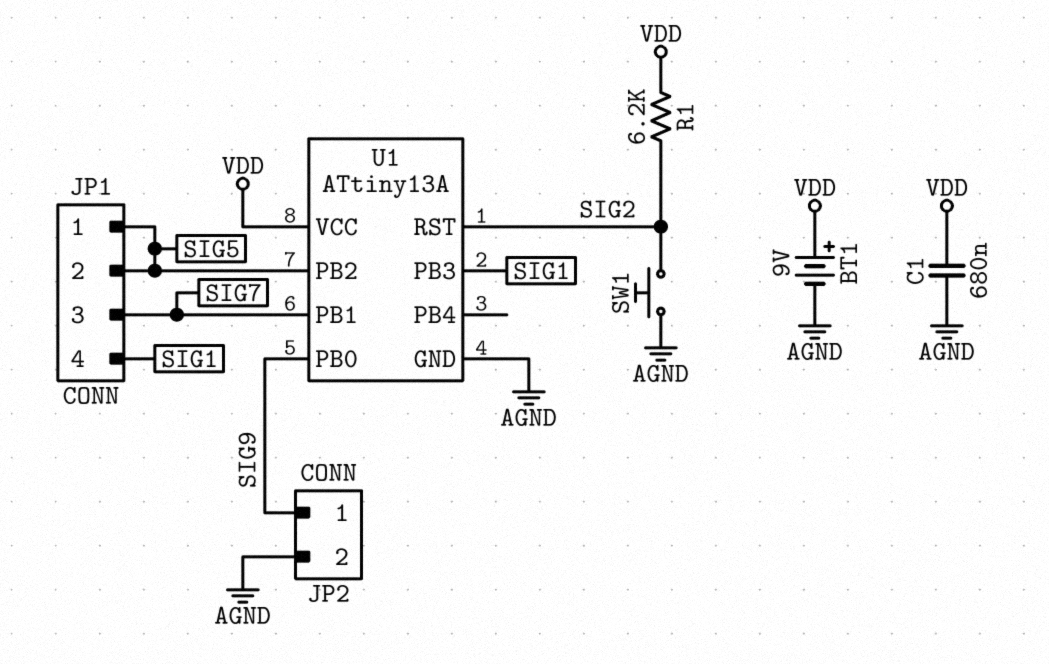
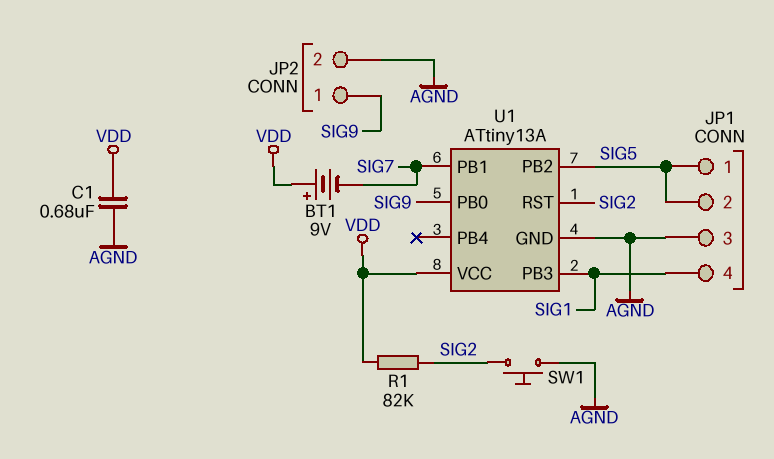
BT1: 9V (plus VDD, minus AGND) -> 9V (plus VDD, minus SIG7)
JP1 pin 3: SIG7 -> AGND
R1: 6.2k (SIG2, VDD) -> 82k (SIG2, VDD)

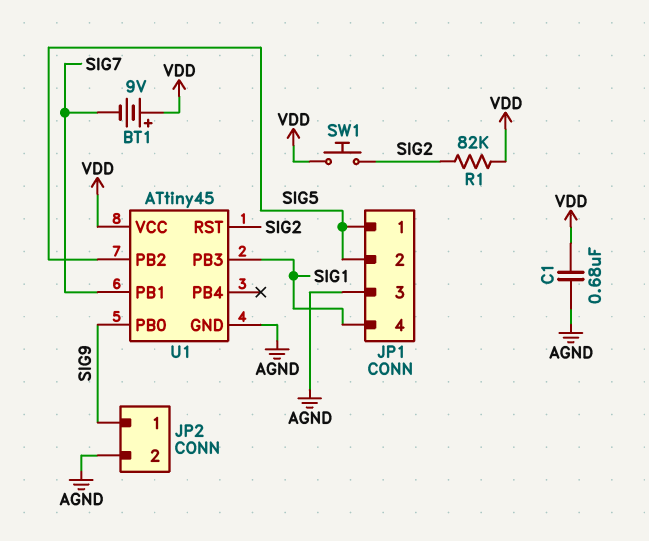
SW1: button (AGND, SIG2) -> button (SIG2, VDD)
U1: ATtiny13A -> ATtiny45

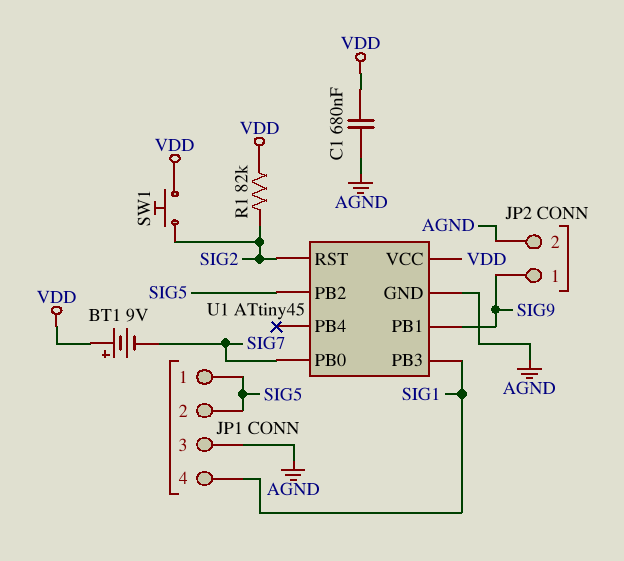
U1 pin PB0: SIG9 -> SIG7
U1 pin PB1: SIG7 -> SIG9

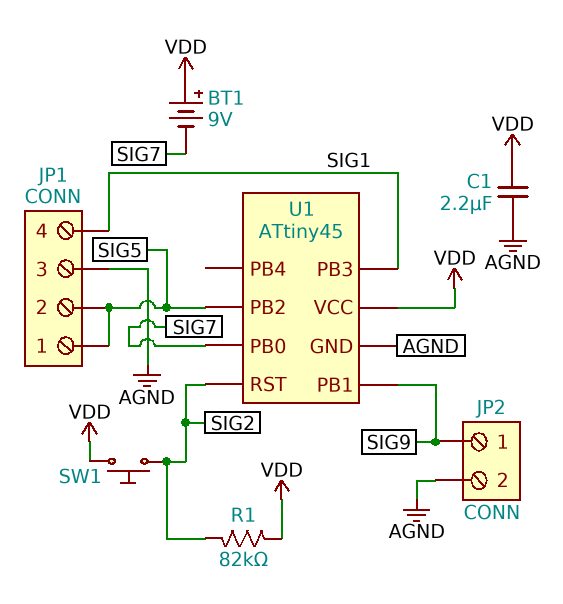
C1: 680nF (AGND, VDD) -> 2.2uF (AGND, VDD)

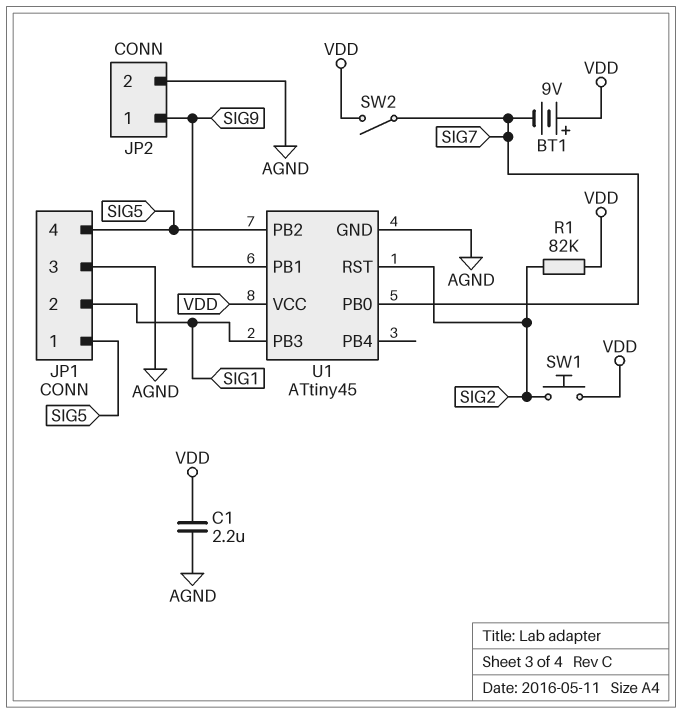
JP1 pin 2: SIG5 -> SIG1
JP1 pin 4: SIG1 -> SIG5
SW2: none -> switch (SIG7, VDD)

